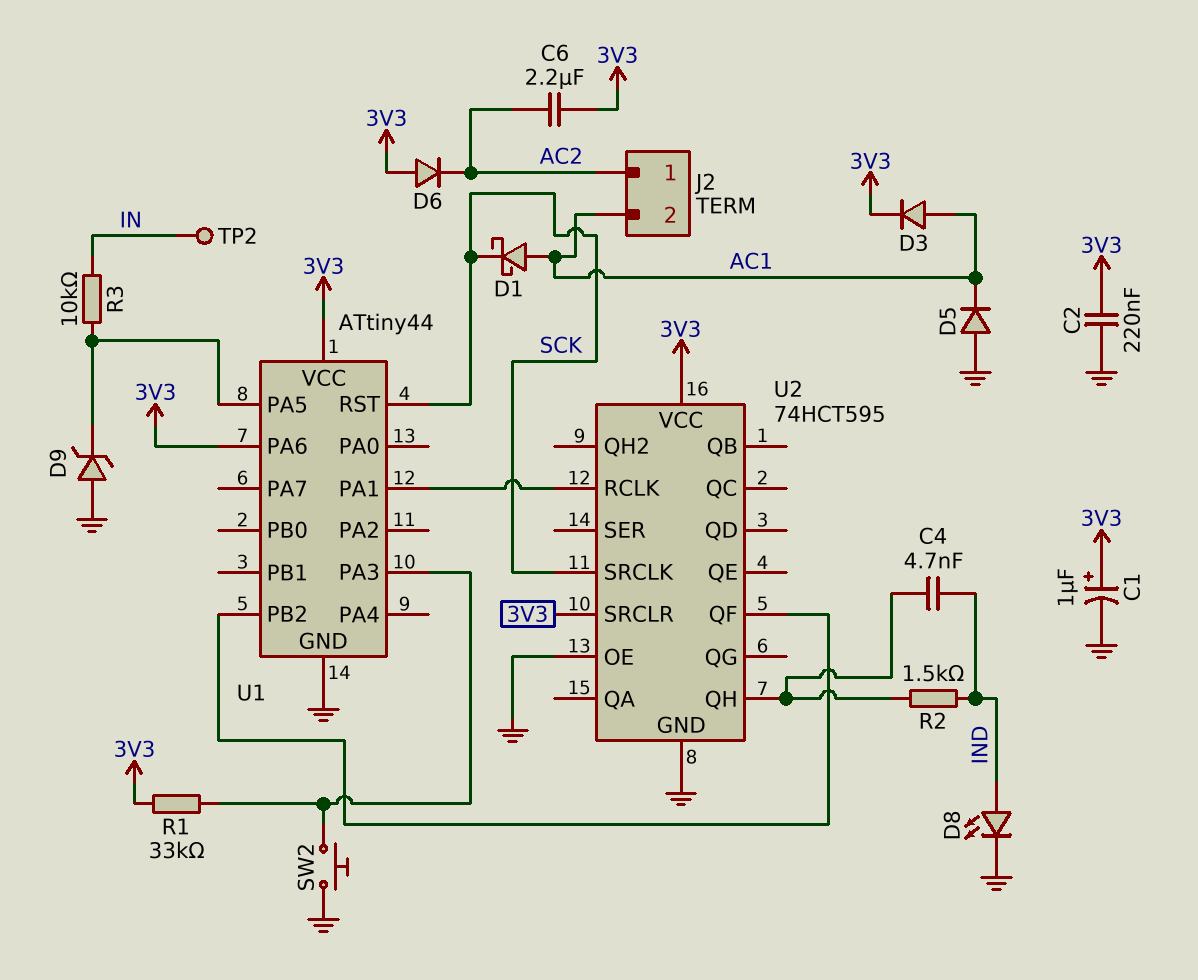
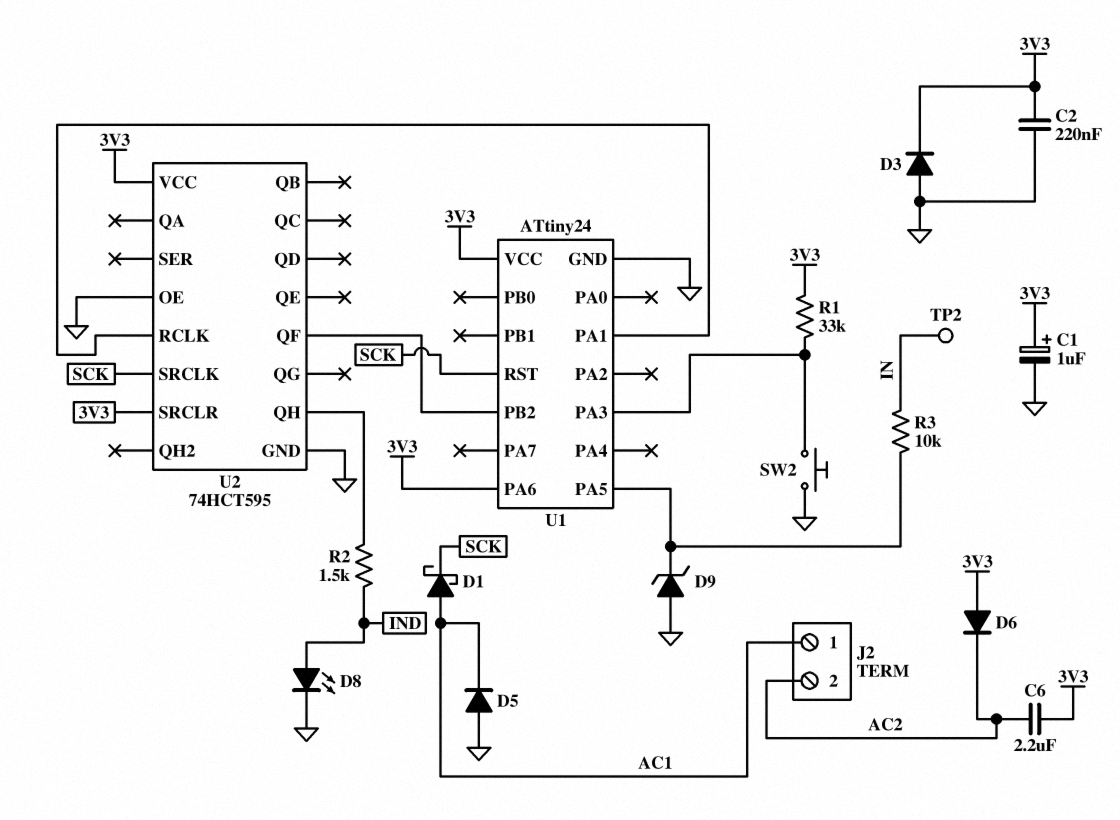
C4: 4.7nF (IND, U2/QH) -> none
D3: diode (A AC1, K 3V3) -> diode (A GND, K 3V3)
J2 pin 1: AC2 -> AC1
J2 pin 2: AC1 -> AC2
U1: ATtiny44 -> ATtiny24

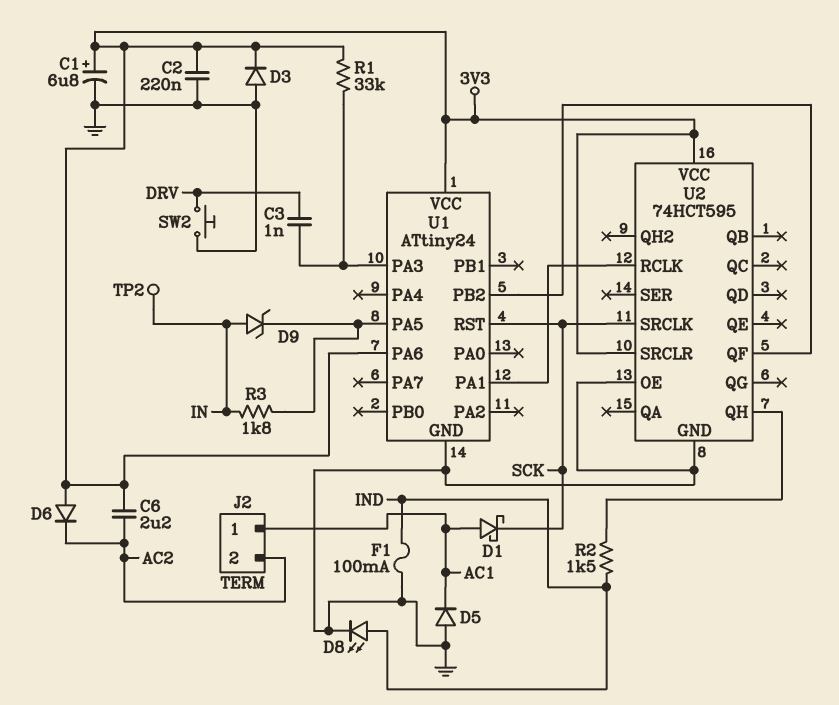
C1: 1uF (plus 3V3, minus GND) -> 6.8uF (plus 3V3, minus GND)
C3: none -> 1nF (DRV, U1/PA3)
D9: zener (A GND, K U1/PA5) -> zener (A IN, K U1/PA5)
F1: none -> 100mA (GND, IND)
R3: 10k (IN, U1/PA5) -> 1.8k (IN, U1/PA5)
SW2: button (GND, U1/PA3) -> button (DRV, GND)

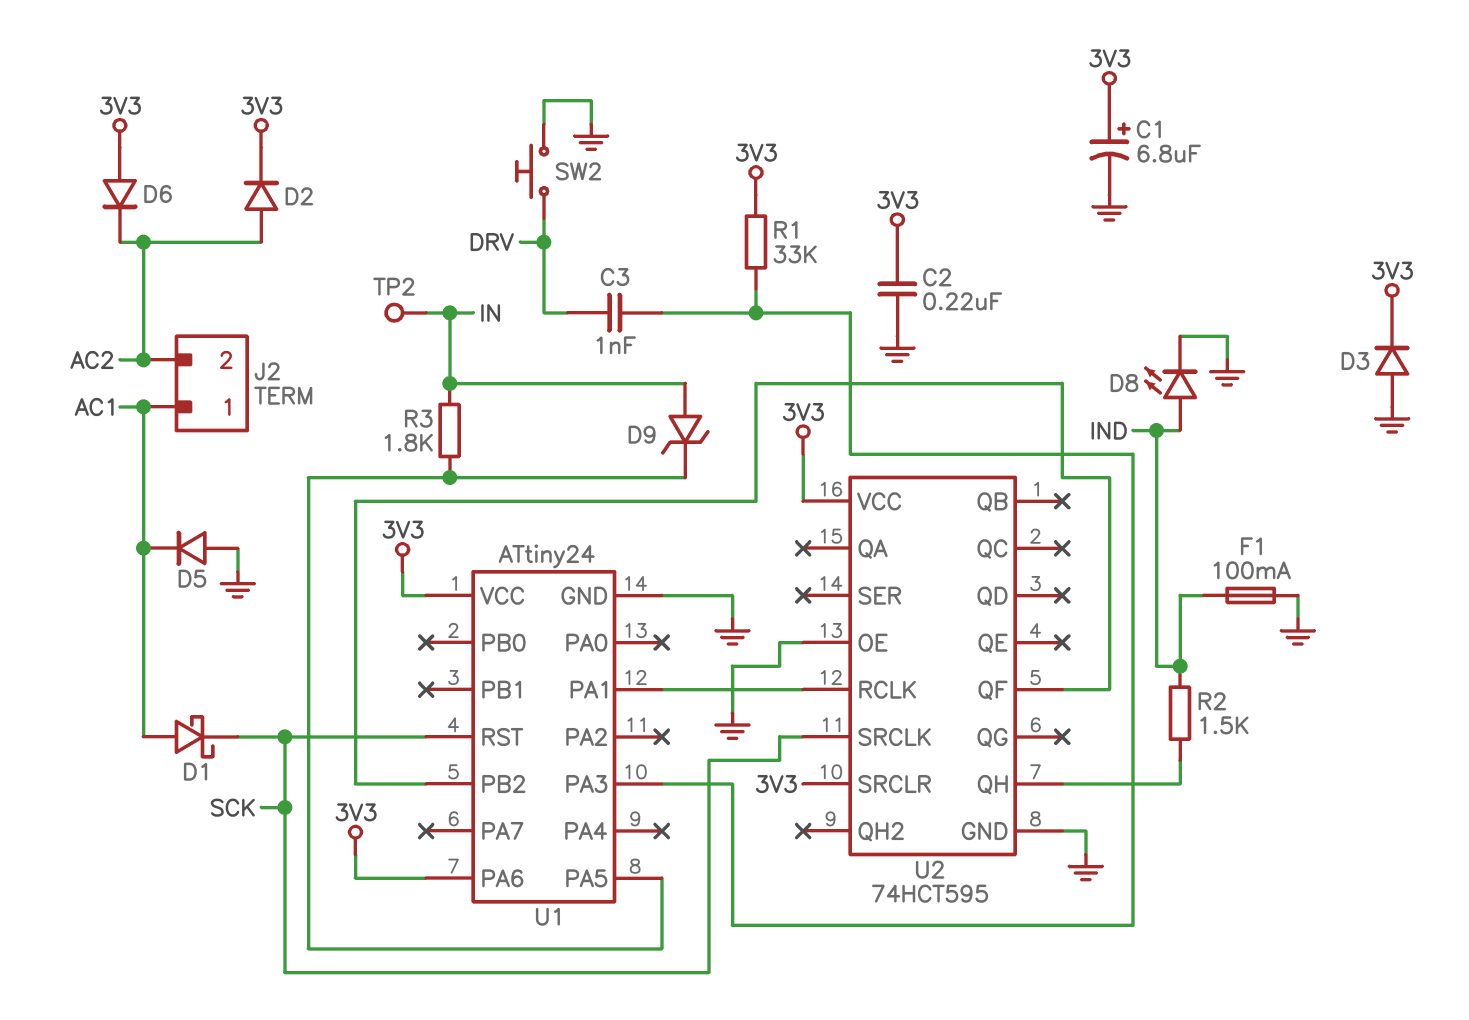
C6: 2.2uF (3V3, AC2) -> none
D2: none -> diode (A AC2, K 3V3)

